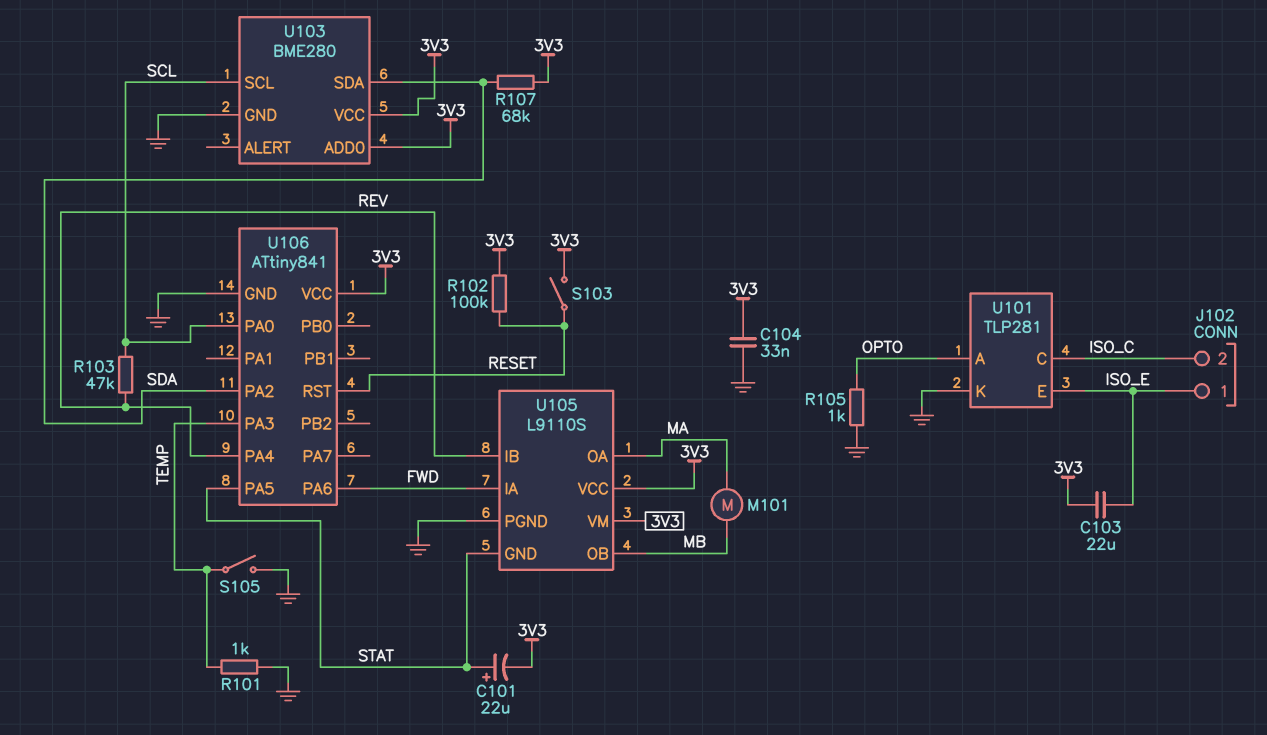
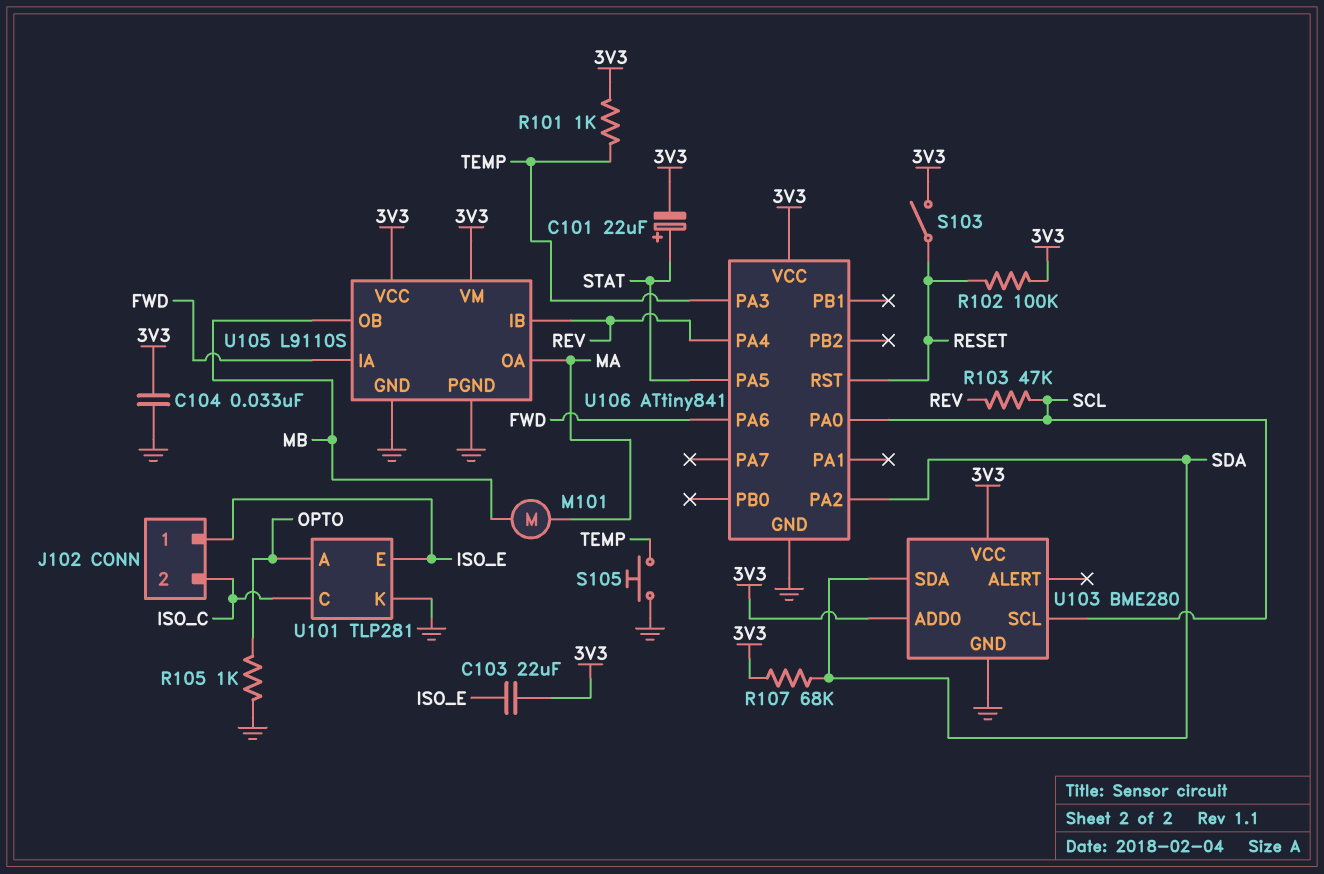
R101: 1k (GND, TEMP) -> 1k (3V3, TEMP)
S105: switch (GND, TEMP) -> button (GND, TEMP)
U105 pin GND: STAT -> GND

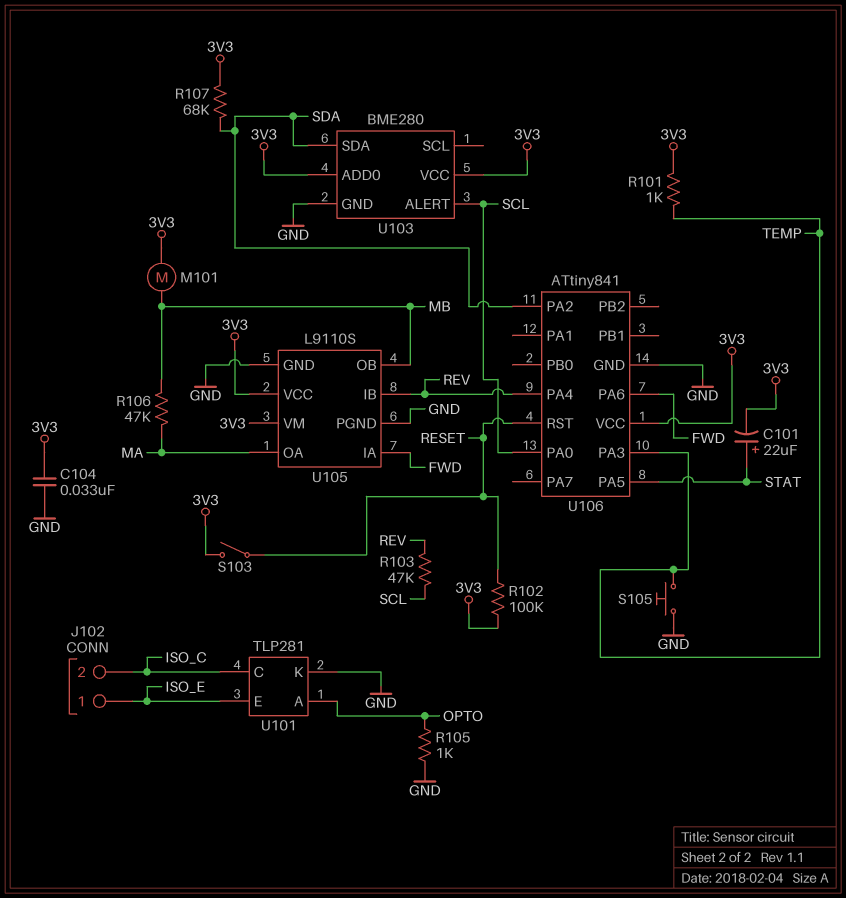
C103: 22uF (3V3, ISO_E) -> none
M101: motor (MA, MB) -> motor (3V3, MB)
R106: none -> 47k (MA, MB)
U103 pin ALERT: none -> SCL
U103 pin SCL: SCL -> none

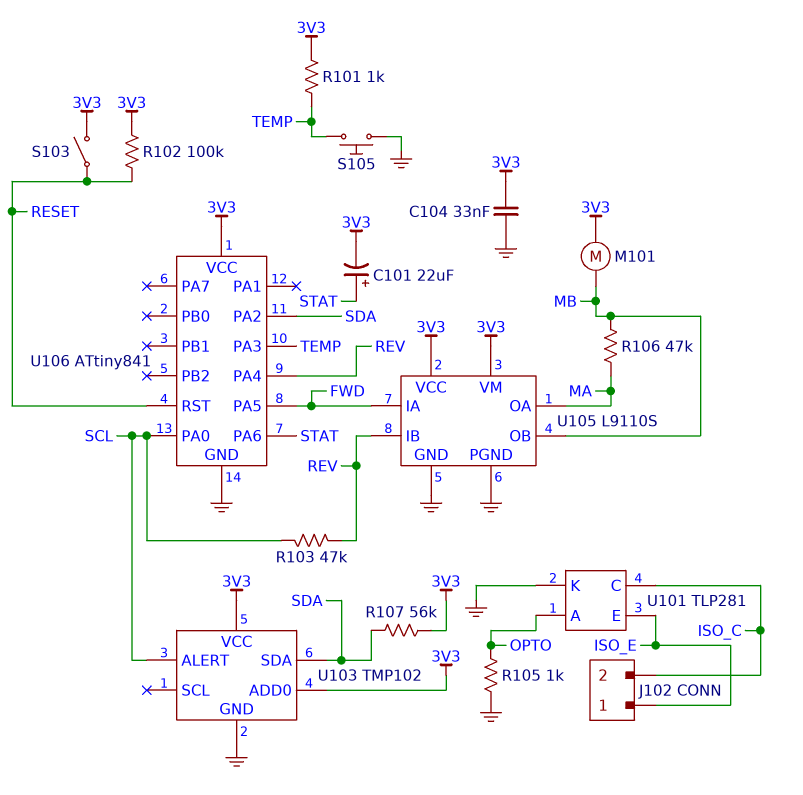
R107: 68k (3V3, SDA) -> 56k (3V3, SDA)
U103: BME280 -> TMP102
U106 pin PA5: STAT -> FWD
U106 pin PA6: FWD -> STAT

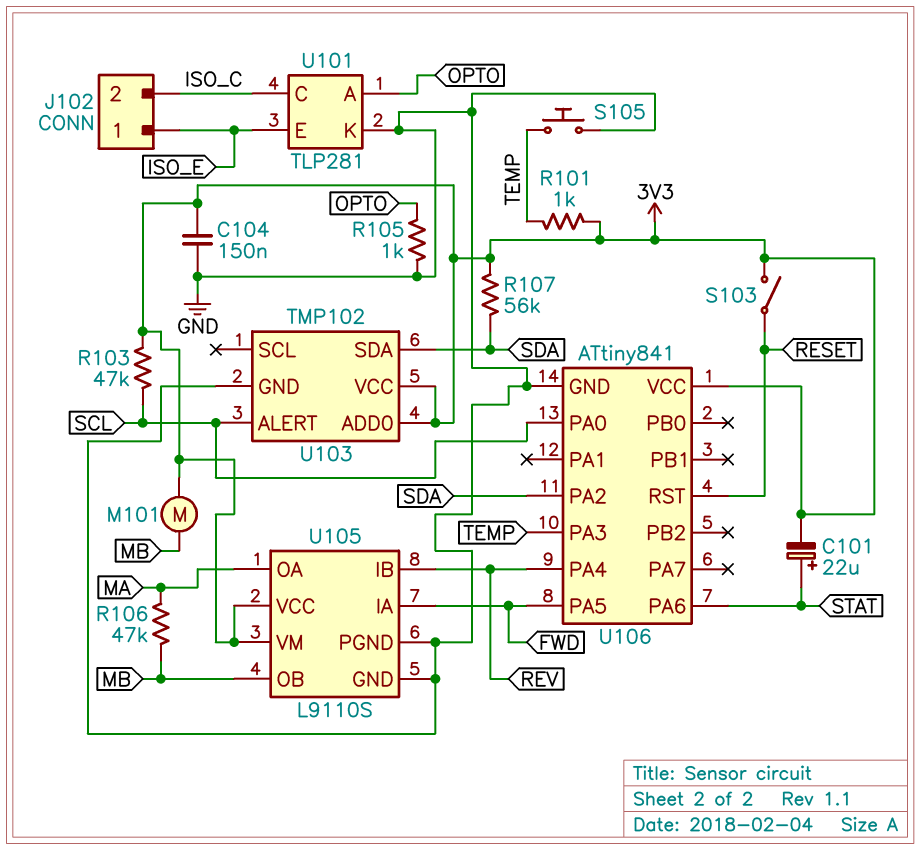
C104: 33nF (3V3, GND) -> 150nF (3V3, GND)
R102: 100k (3V3, RESET) -> none
R103: 47k (REV, SCL) -> 47k (3V3, SCL)

